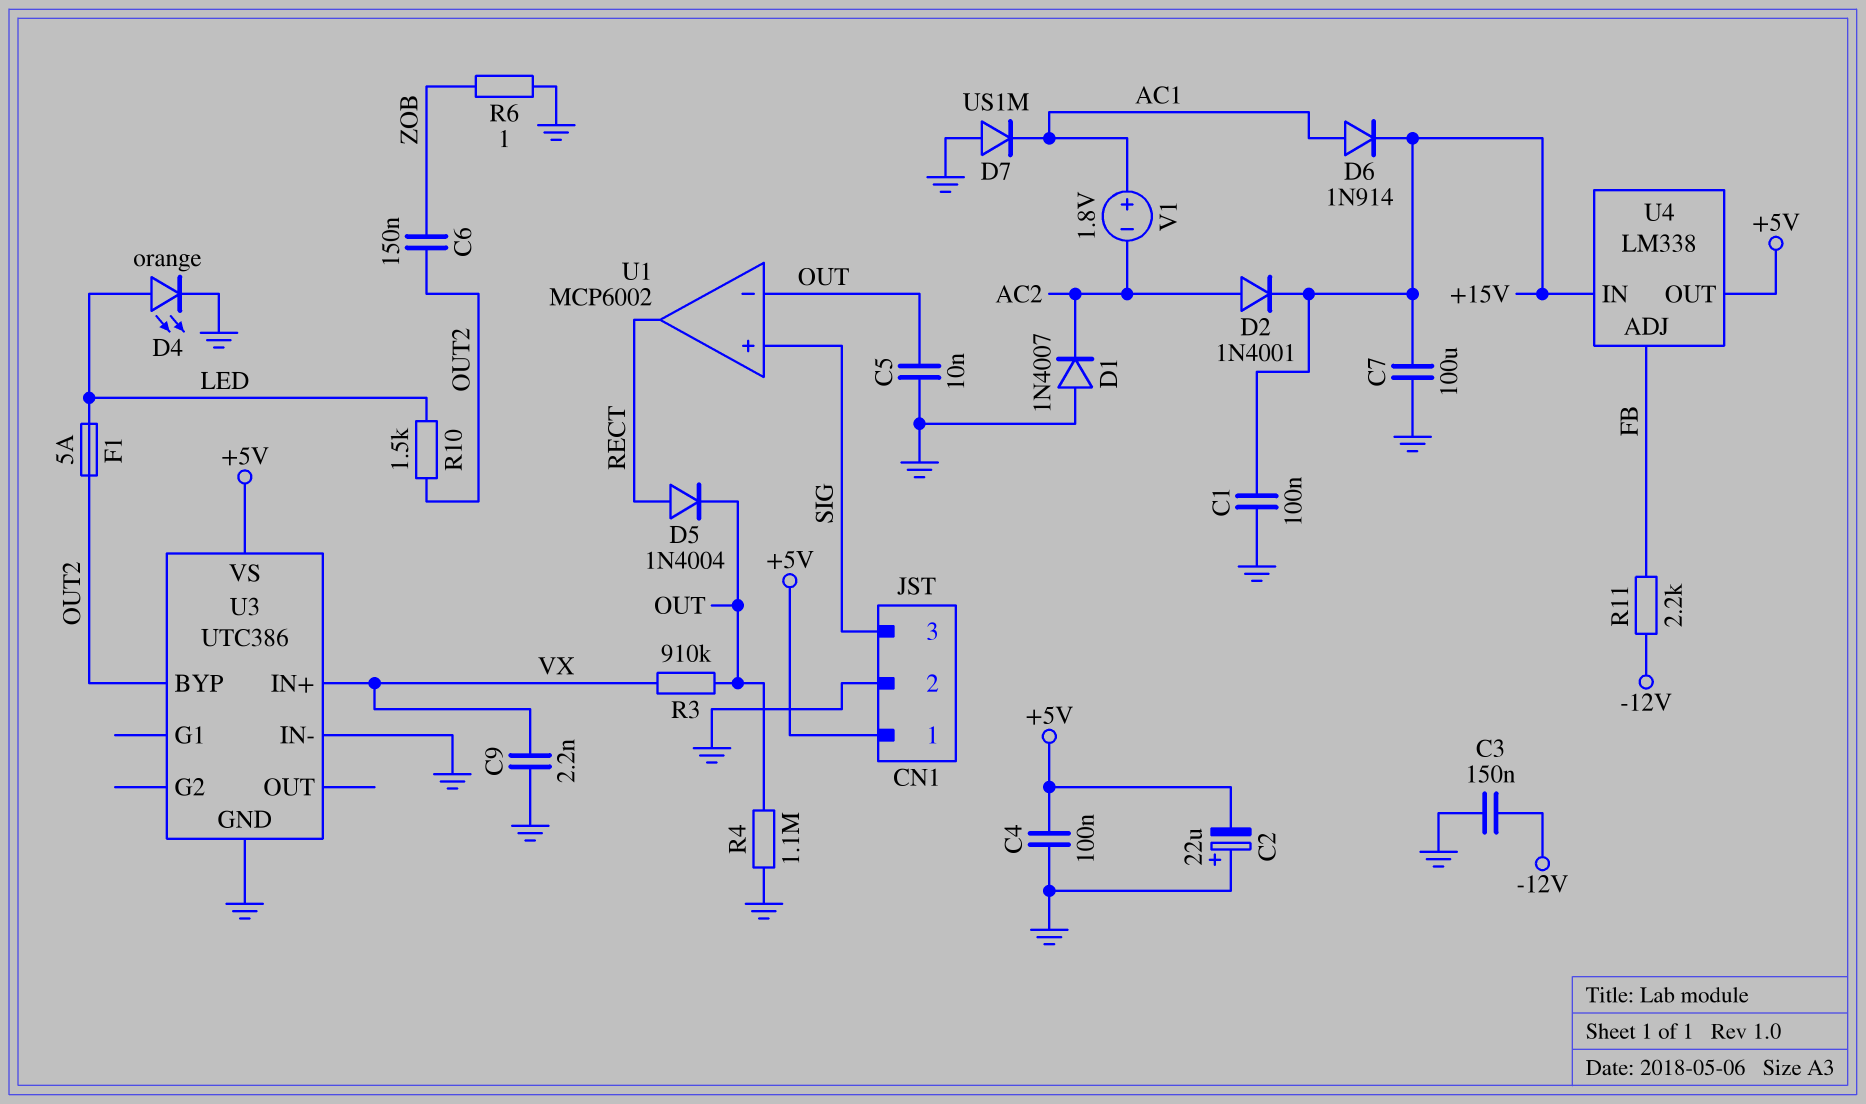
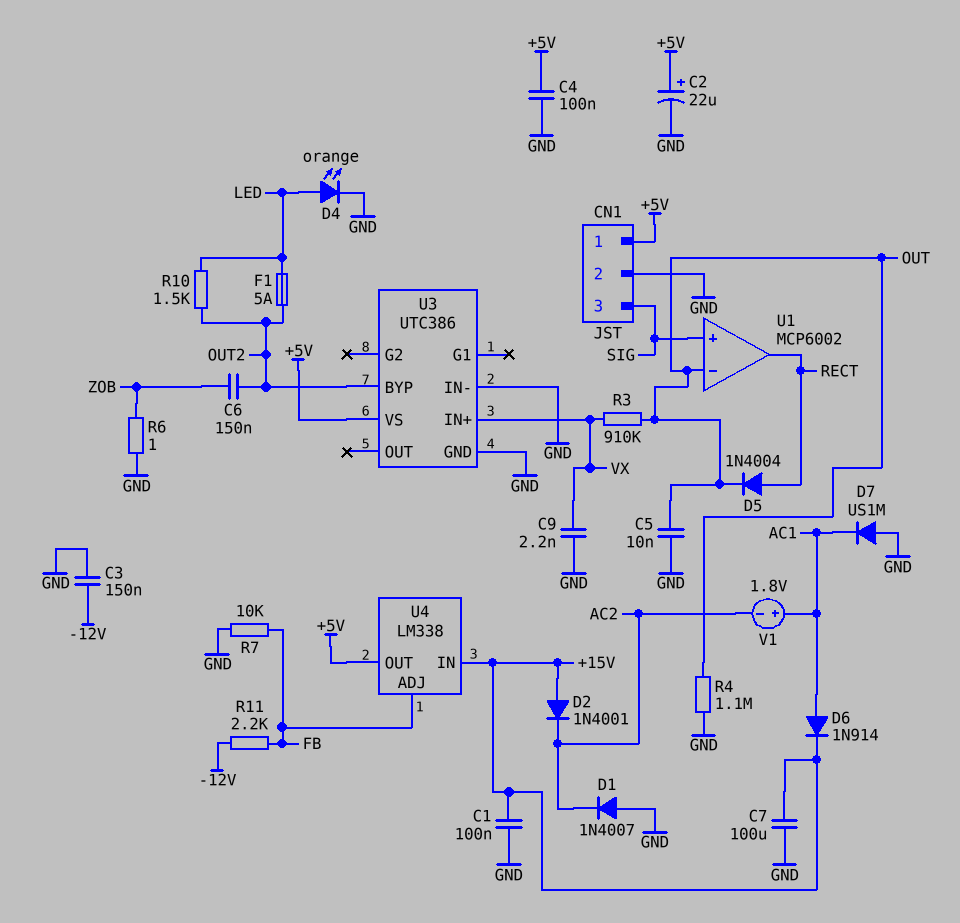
C2: 22uF (plus GND, minus +5V) -> 22uF (plus +5V, minus GND)
D2: diode 1N4001 (A AC2, K +15V) -> diode 1N4001 (A +15V, K AC2)
R7: none -> 10k (FB, GND)

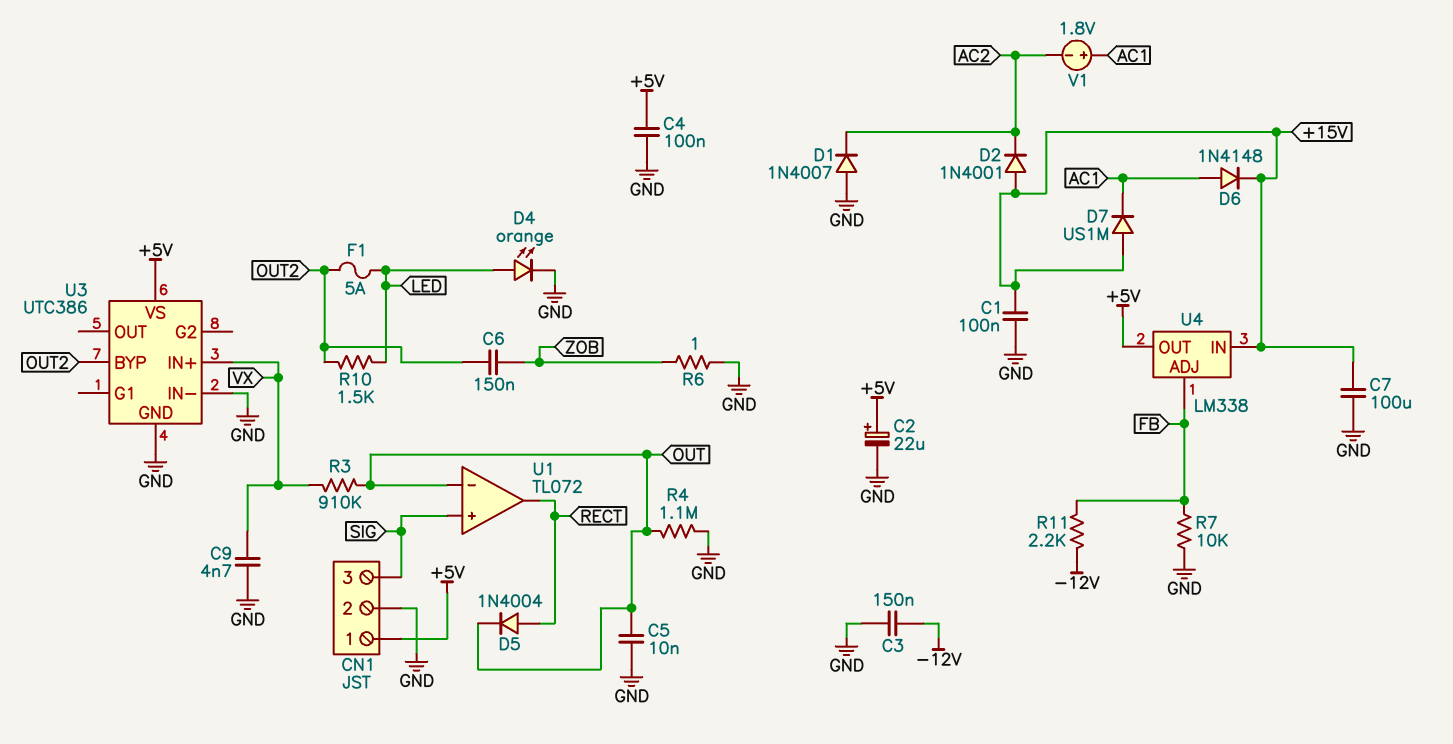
C9: 2.2nF (GND, VX) -> 4.7nF (GND, VX)
D6: diode 1N914 (A AC1, K +15V) -> diode 1N4148 (A AC1, K +15V)
D7: diode US1M (A GND, K AC1) -> diode US1M (A +15V, K AC1)
U1: MCP6002 -> TL072

